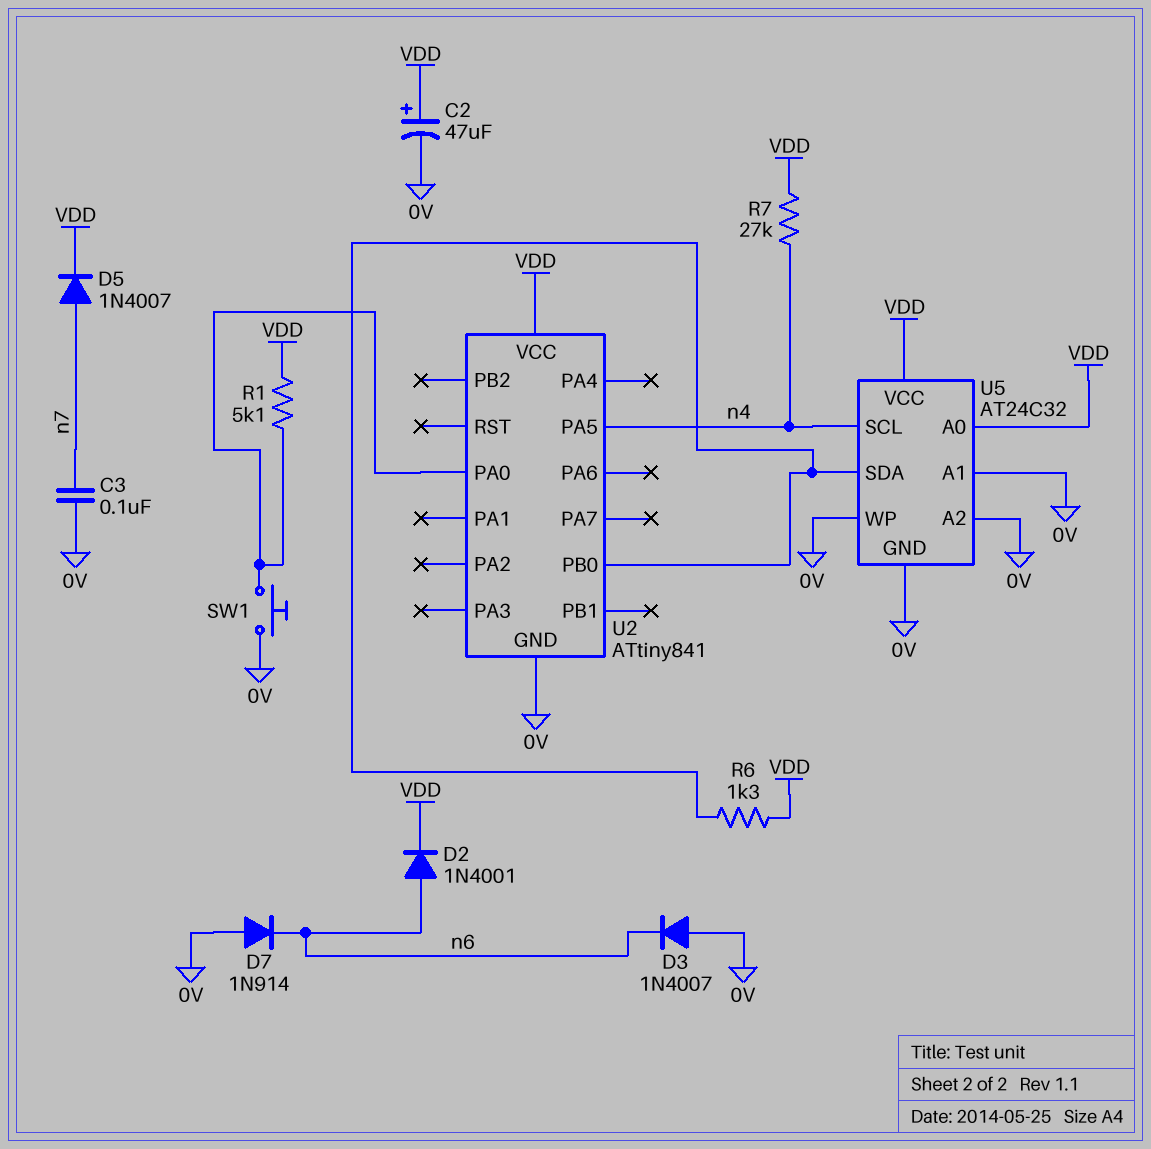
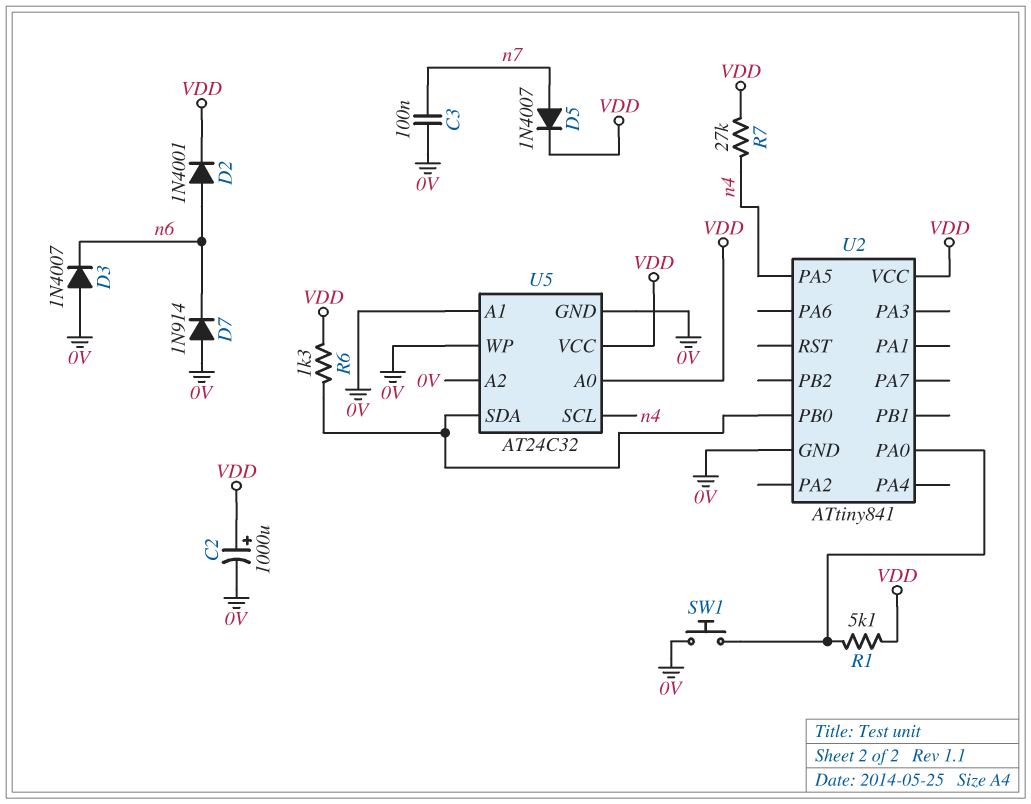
C2: 47uF (plus VDD, minus 0V) -> 1000uF (plus VDD, minus 0V)

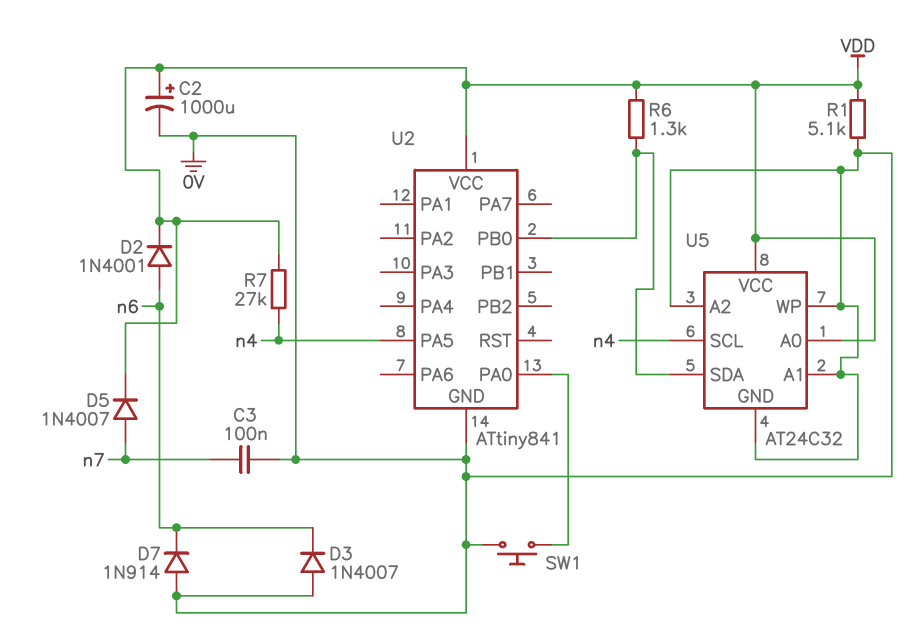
R1: 5.1k (U2/PA0, VDD) -> 5.1k (0V, VDD)

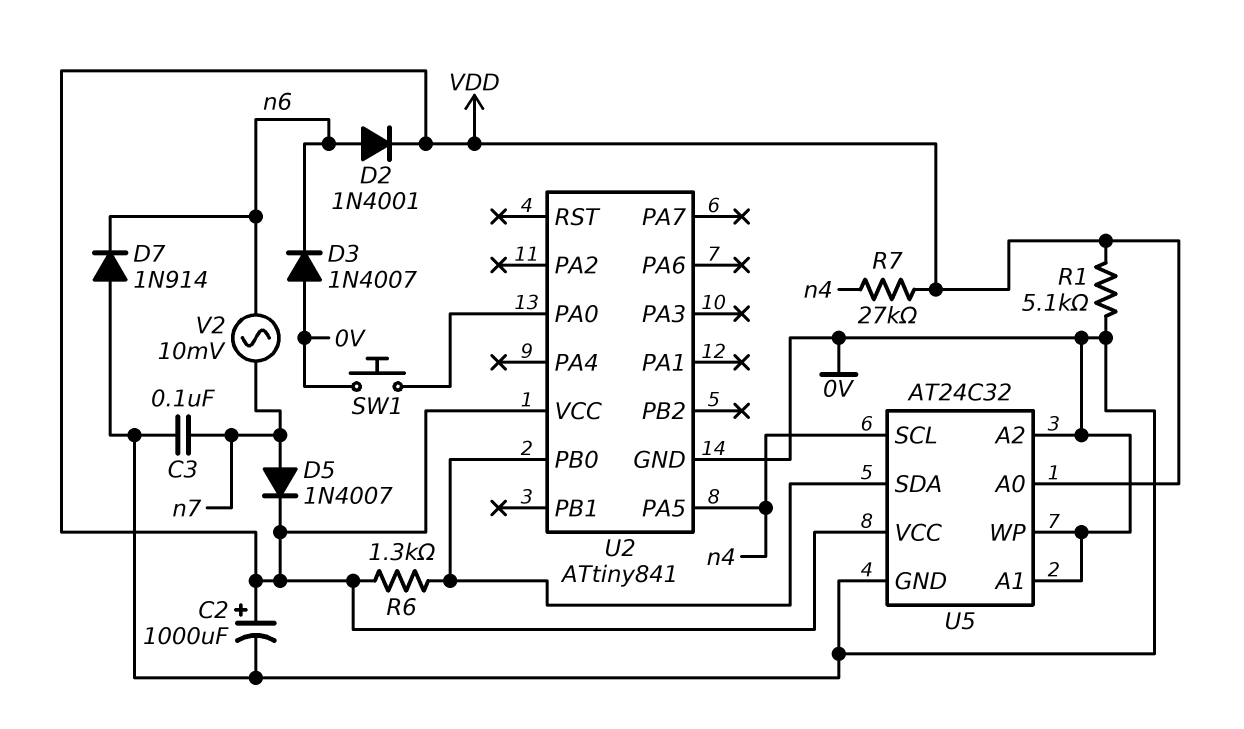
V2: none -> AC 10mV (n6, n7)

